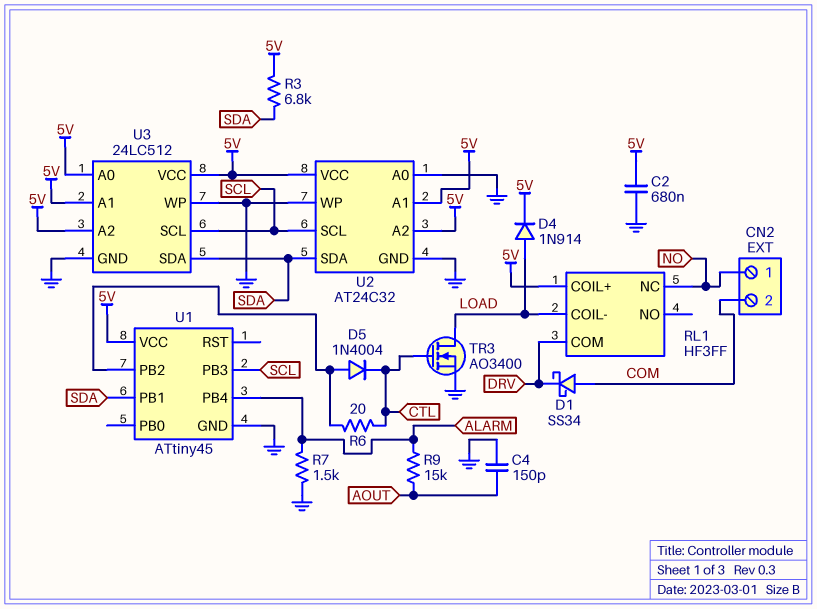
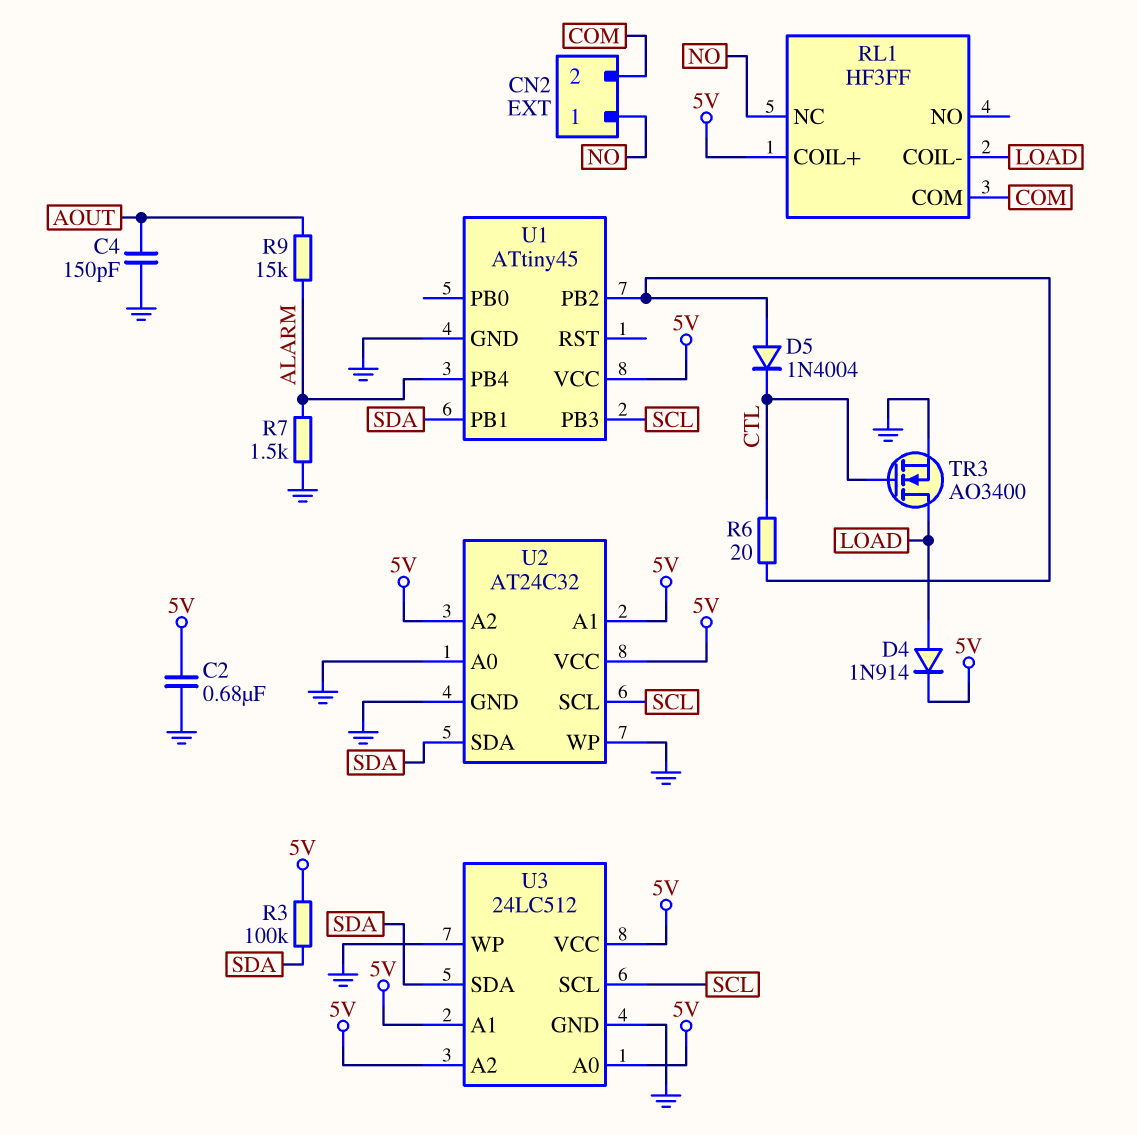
D1: schottky SS34 (A COM, K DRV) -> none
R3: 6.8k (5V, SDA) -> 100k (5V, SDA)
RL1 pin COM: DRV -> COM

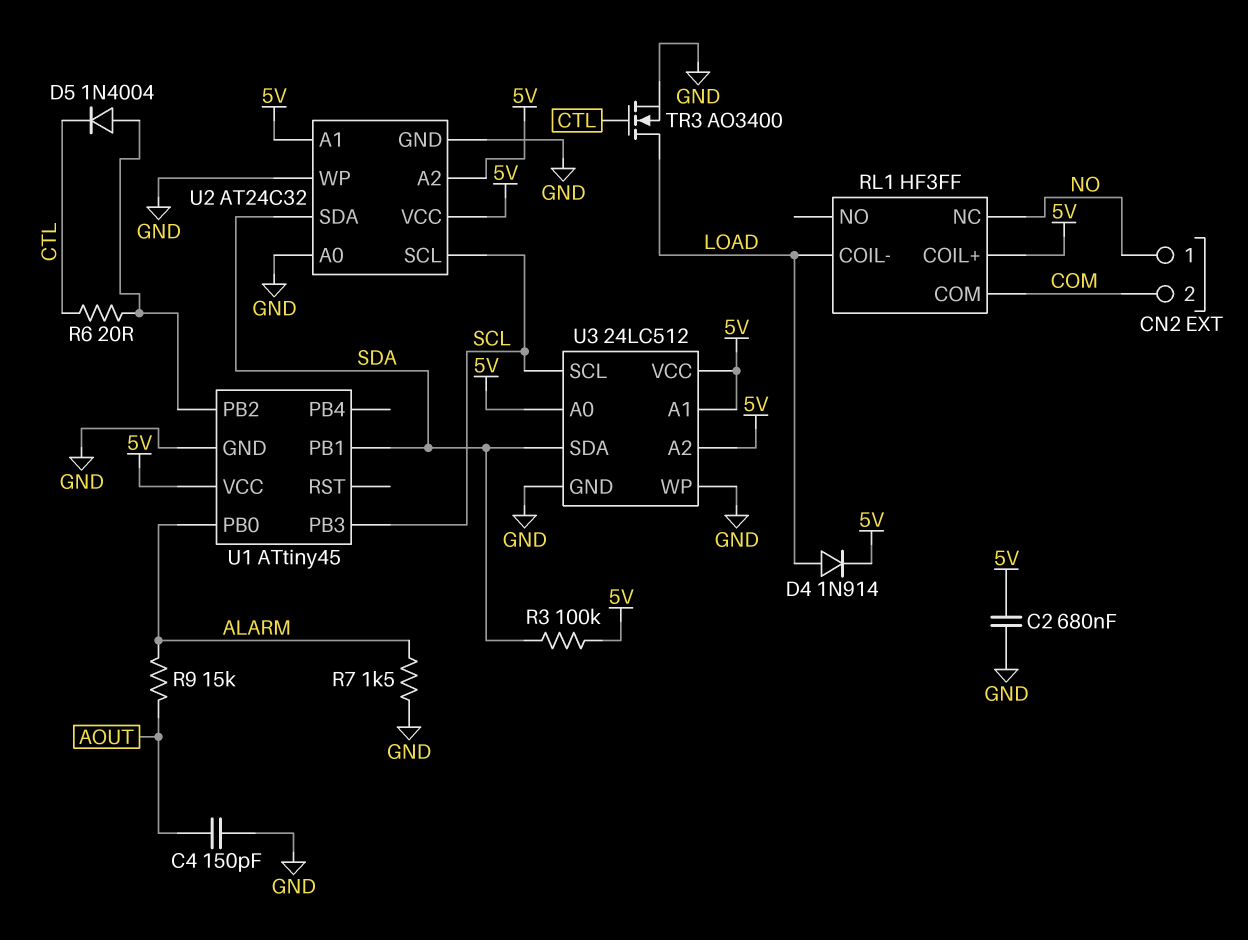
U1 pin PB0: none -> ALARM
U1 pin PB4: ALARM -> none

